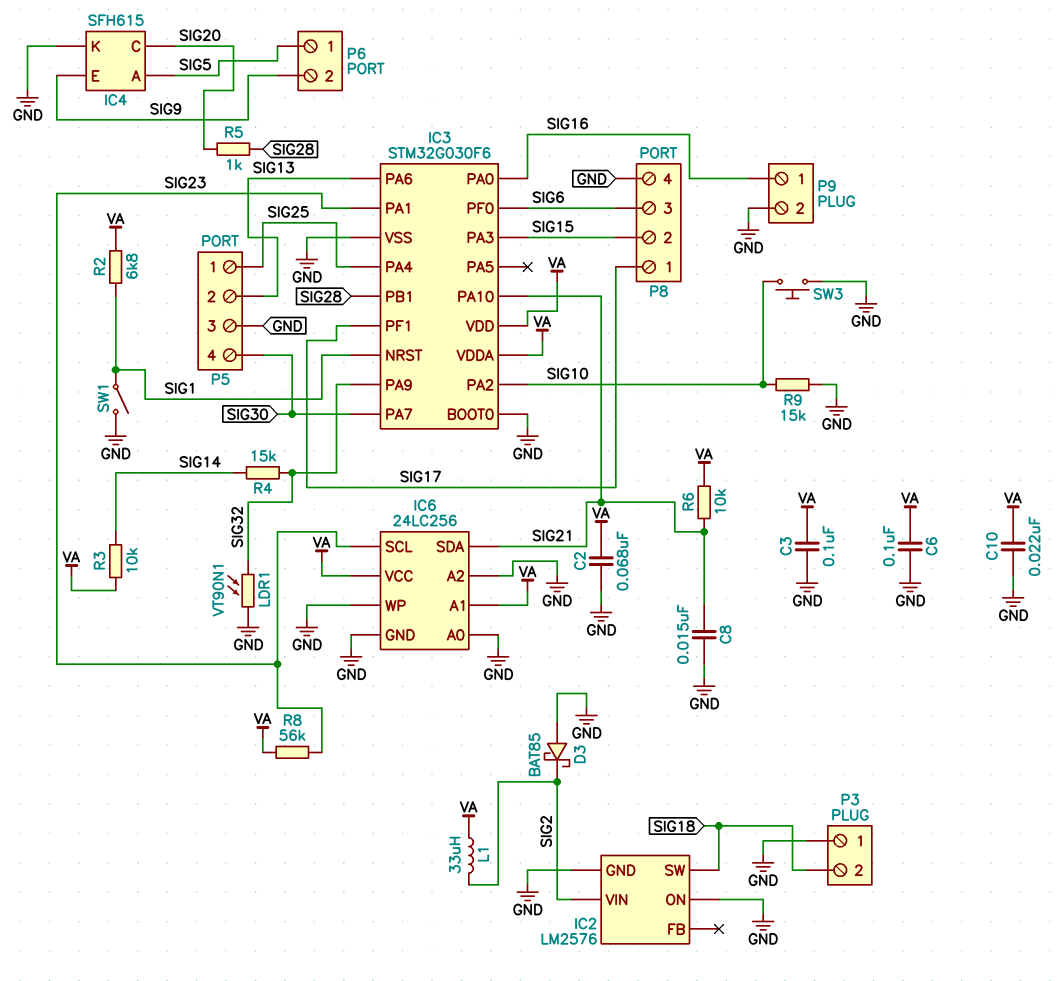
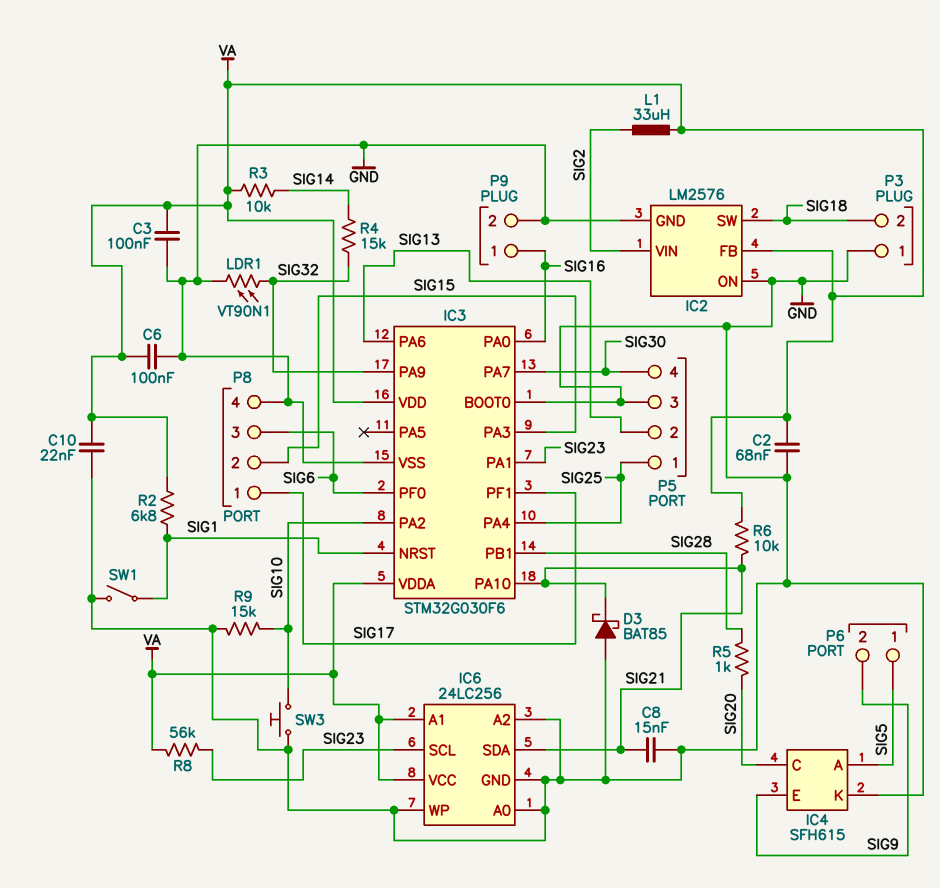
D3: schottky BAT85 (A GND, K SIG2) -> schottky BAT85 (A GND, K SIG21)
IC2 pin FB: none -> VA

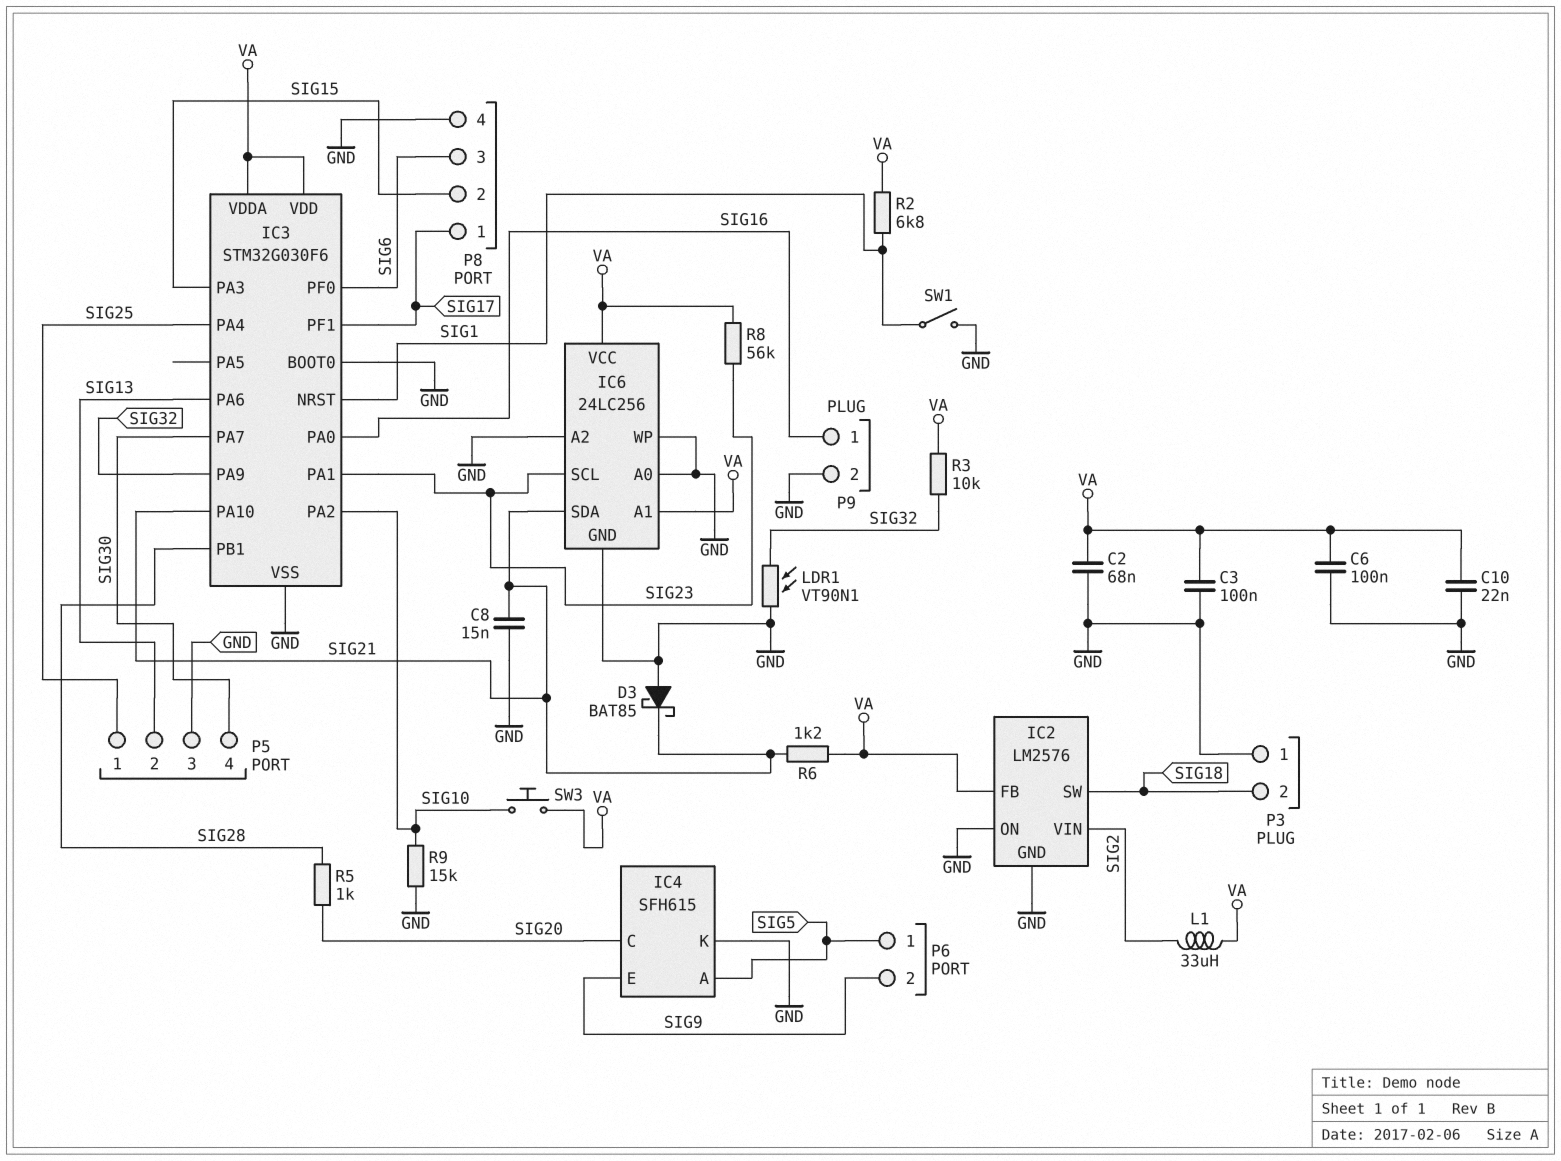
R3: 10k (SIG14, VA) -> 10k (SIG32, VA)
R4: 15k (SIG14, SIG32) -> none
R6: 10k (SIG21, VA) -> 1.2k (SIG21, VA)
SW3: button (GND, SIG10) -> button (SIG10, VA)

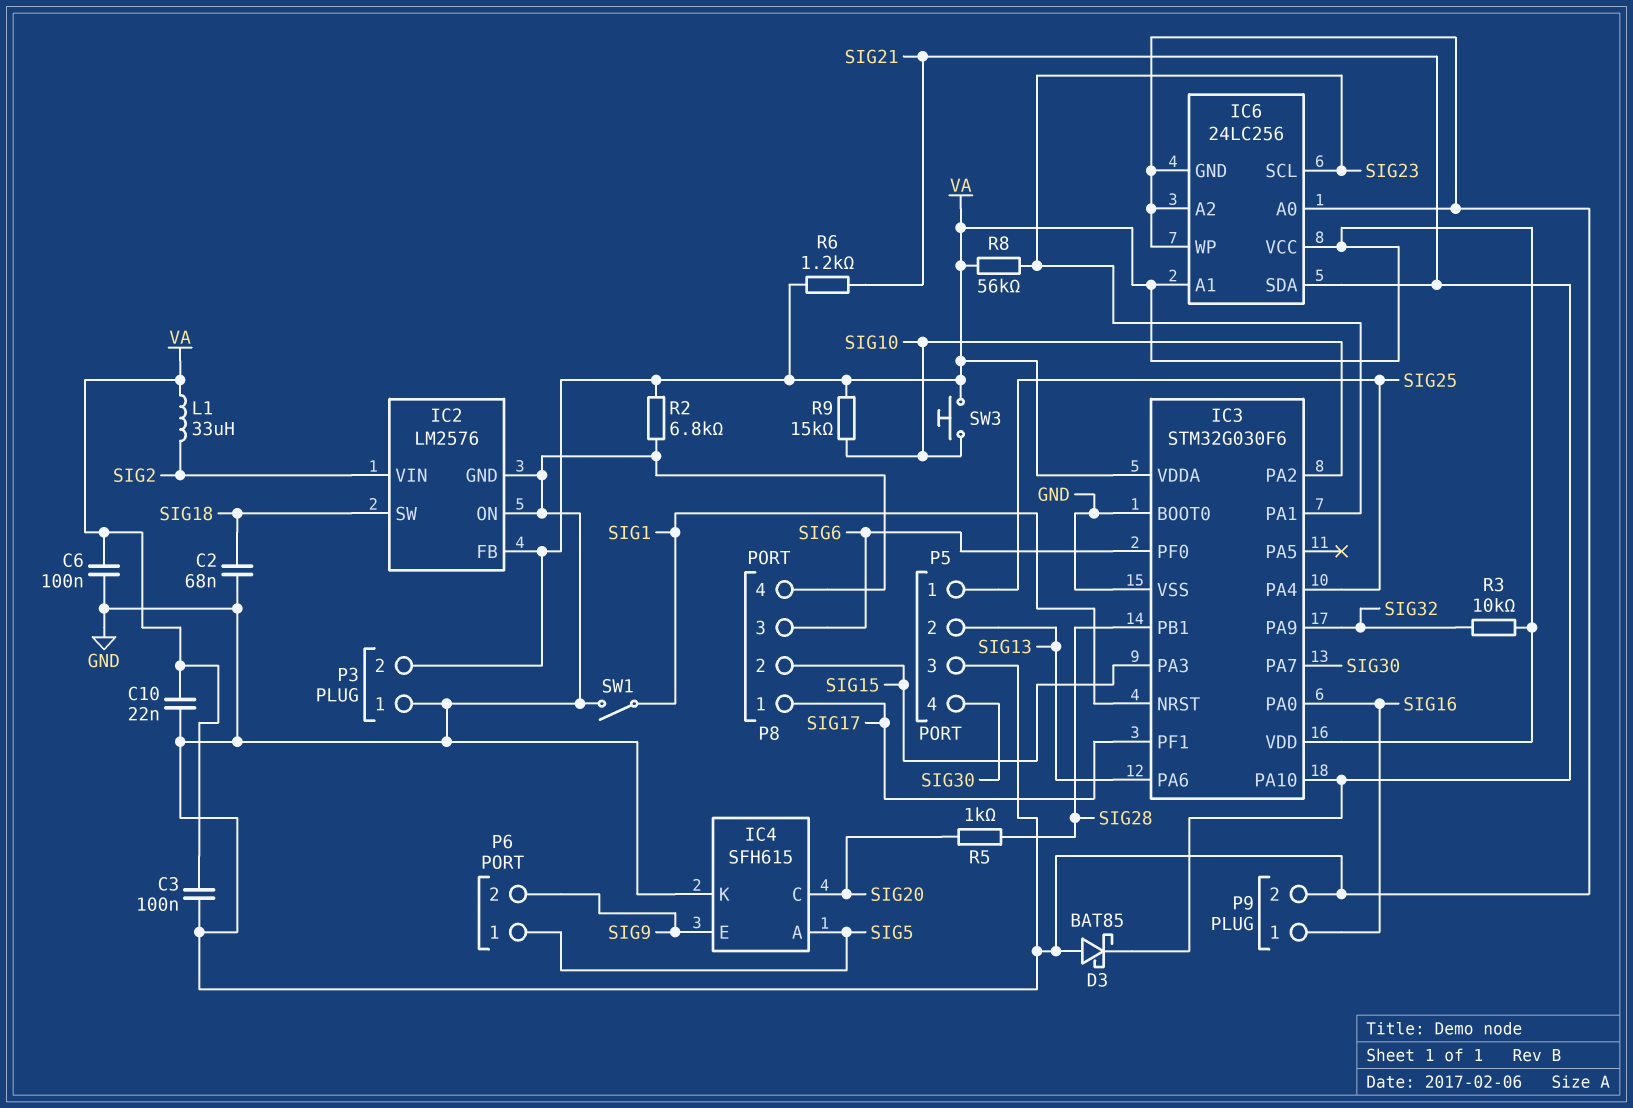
C2: 68nF (GND, VA) -> 68nF (GND, SIG18)
C8: 15nF (GND, SIG21) -> none
LDR1: VT90N1 (GND, SIG32) -> none
P3 pin 2: SIG18 -> VA
R2: 6.8k (SIG1, VA) -> 6.8k (GND, VA)
R9: 15k (GND, SIG10) -> 15k (SIG10, VA)

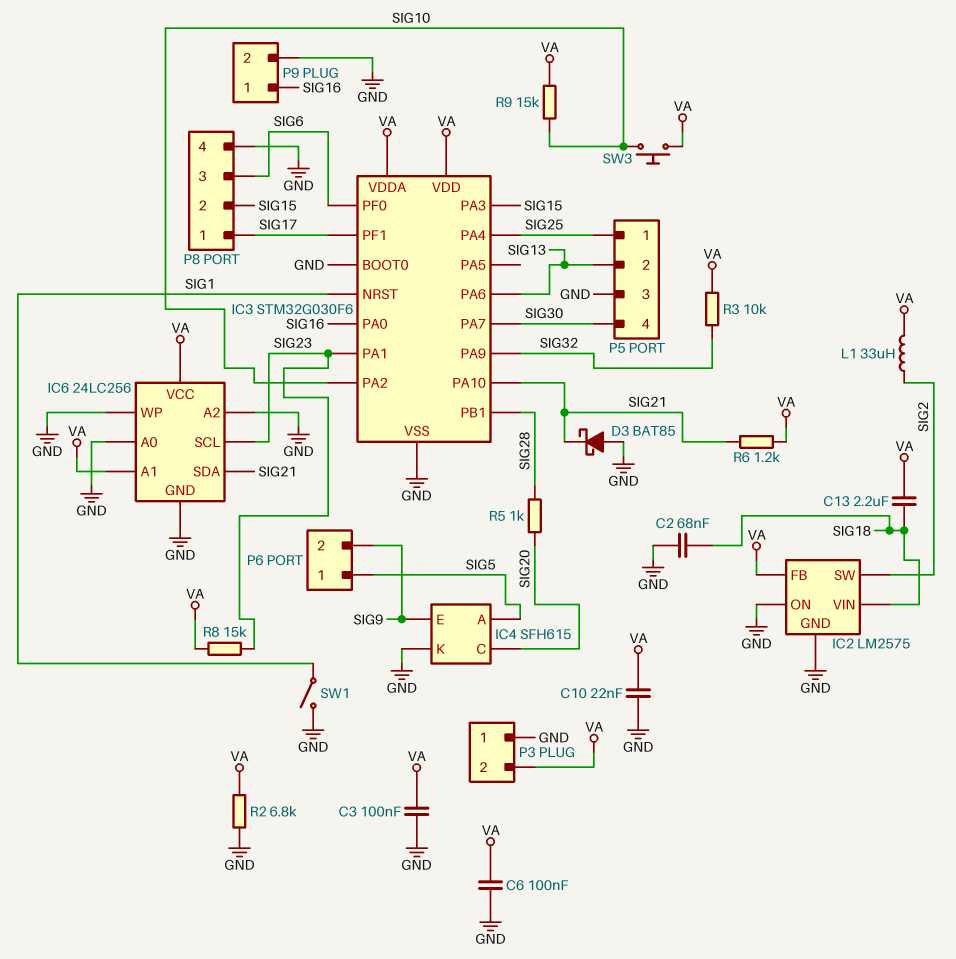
C13: none -> 2.2uF (SIG18, VA)
IC2: LM2576 -> LM2575
IC2 pin SW: SIG18 -> SIG2
IC2 pin VIN: SIG2 -> SIG18
R8: 56k (SIG23, VA) -> 15k (SIG23, VA)

